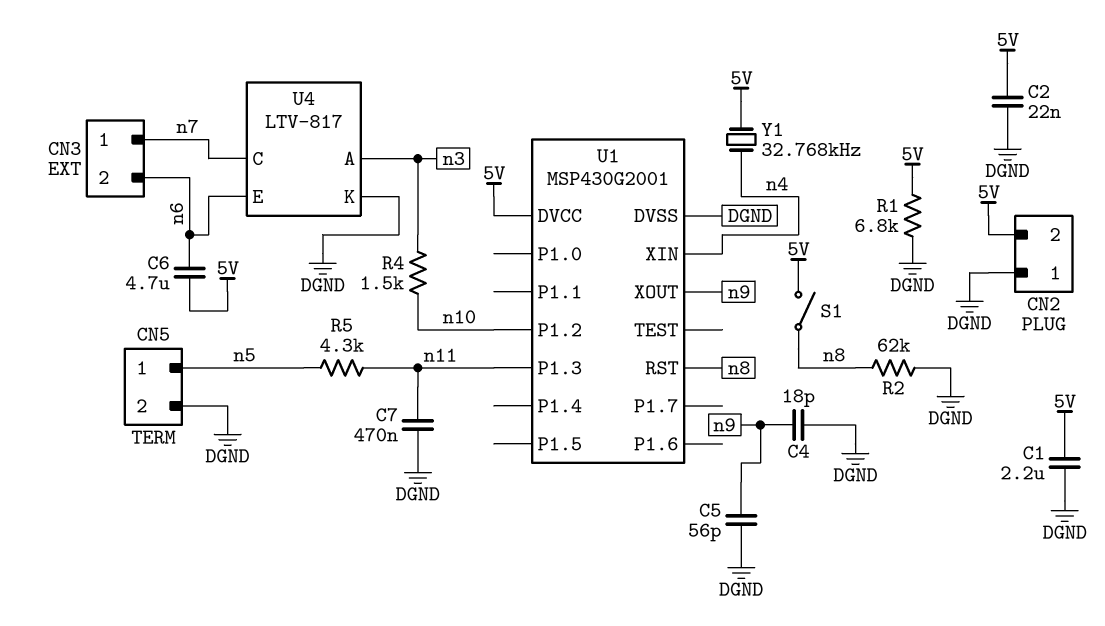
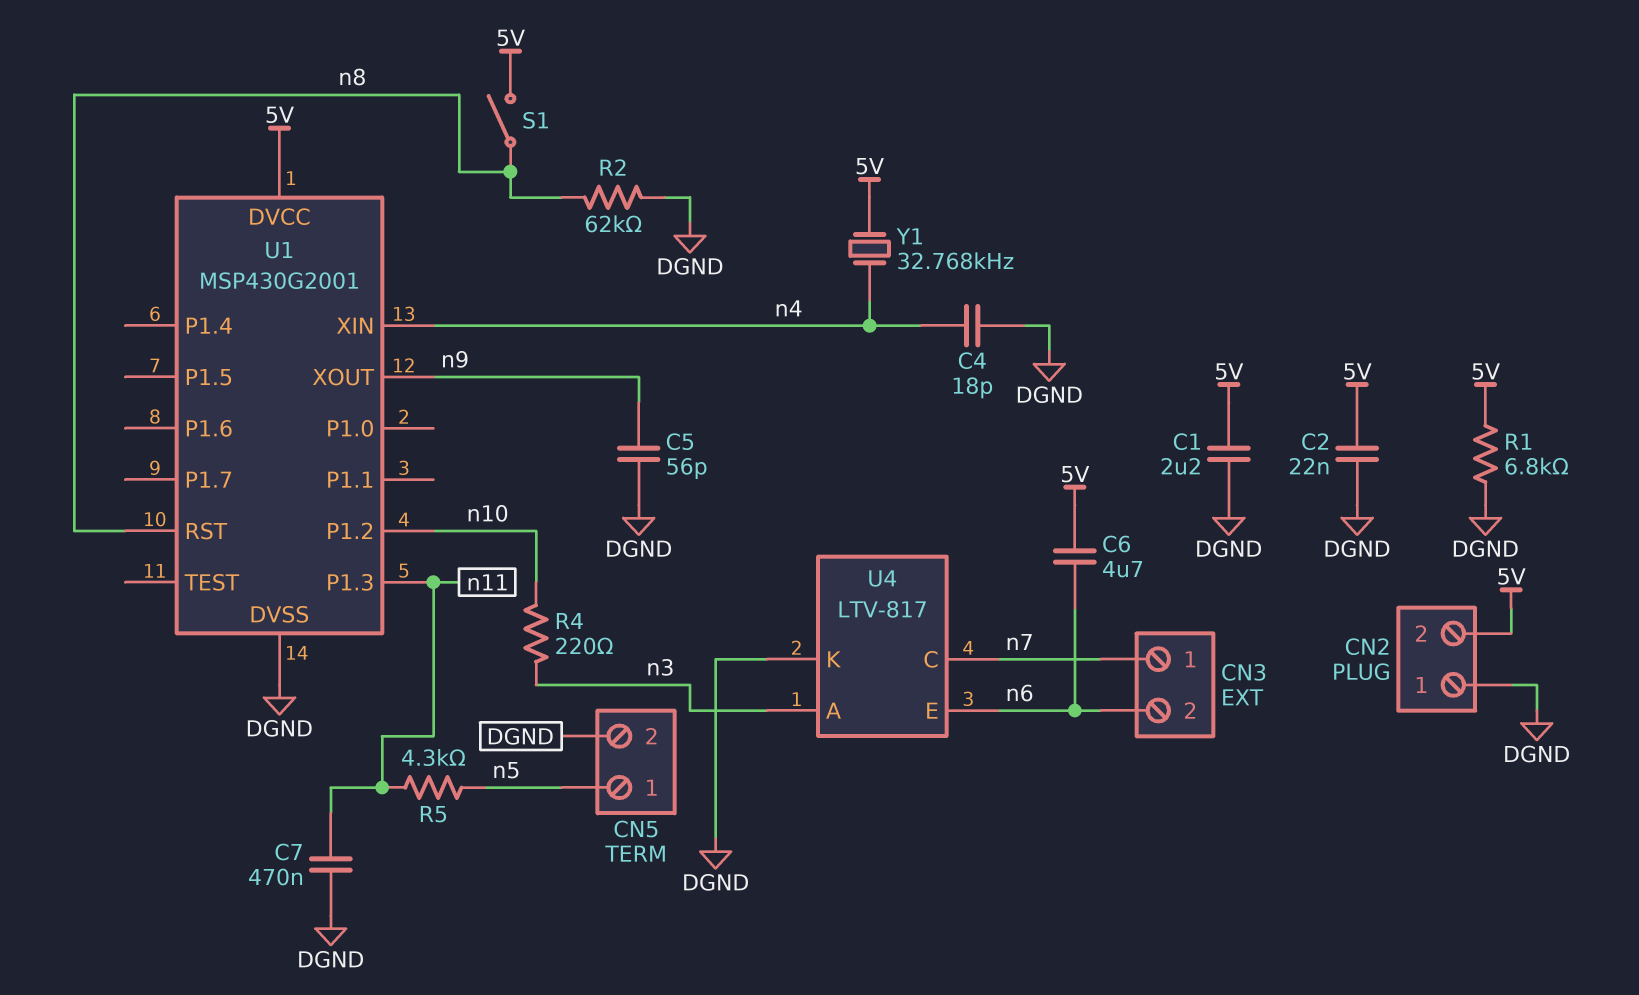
C4: 18pF (DGND, n9) -> 18pF (DGND, n4)
R4: 1.5k (n3, n10) -> 220 (n3, n10)

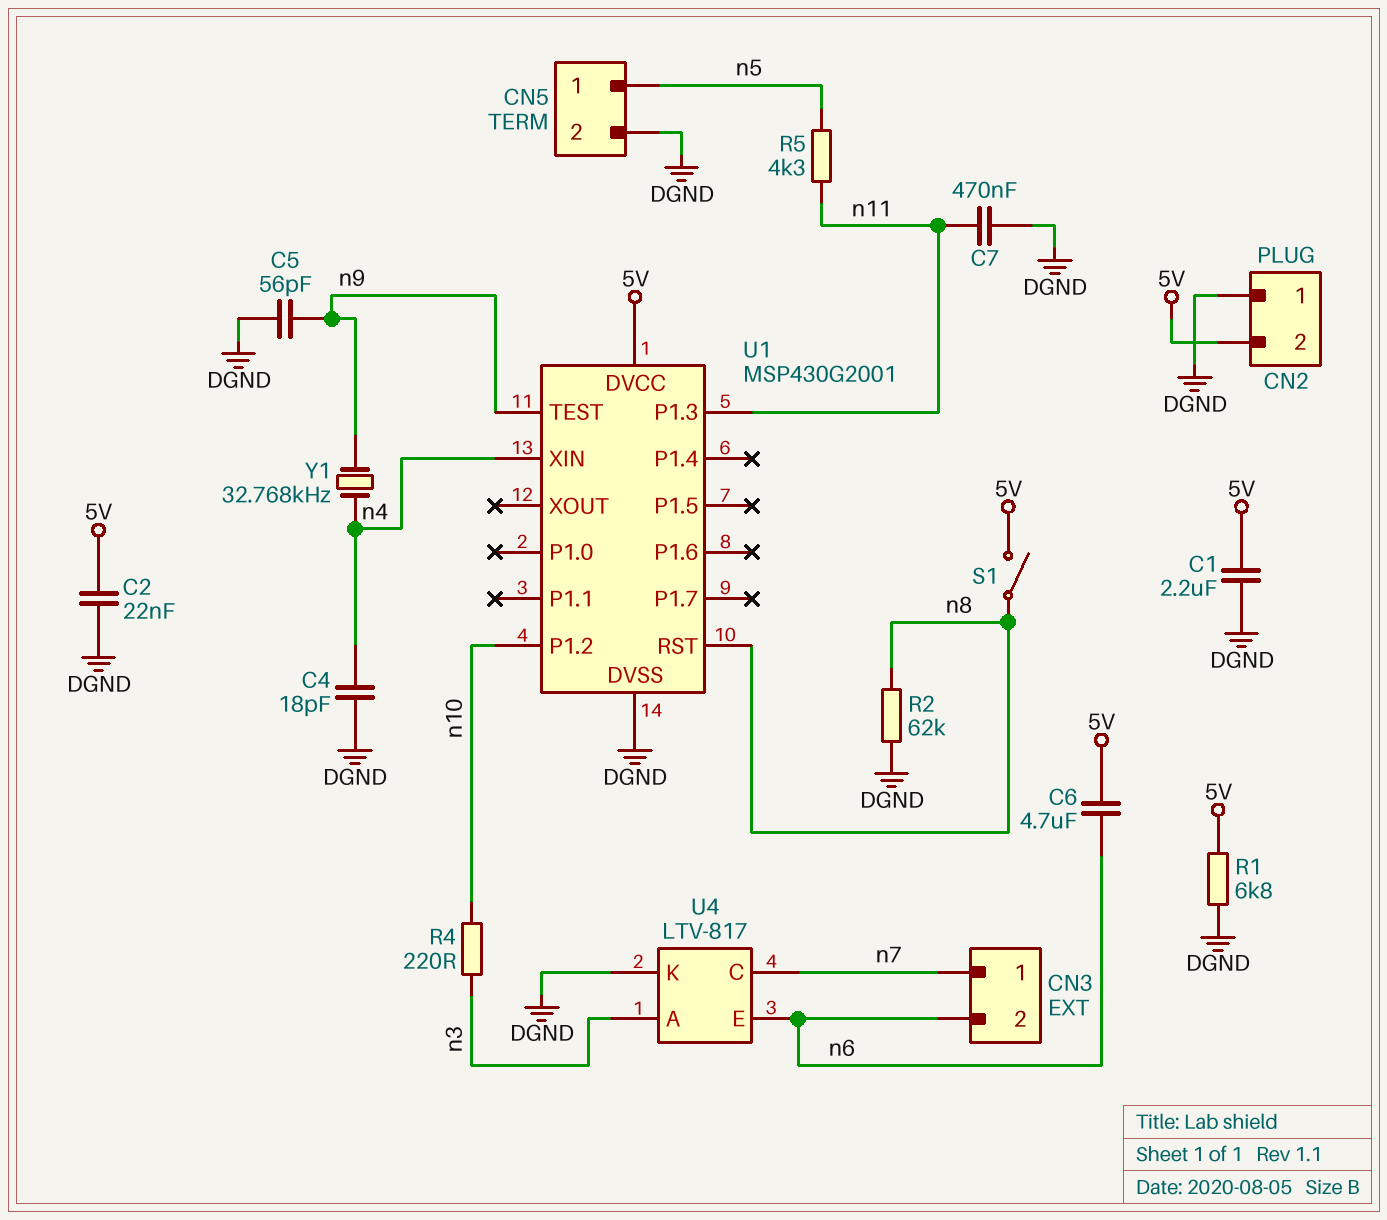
U1 pin TEST: none -> n9
U1 pin XOUT: n9 -> none
Y1: 32.768kHz (5V, n4) -> 32.768kHz (n4, n9)

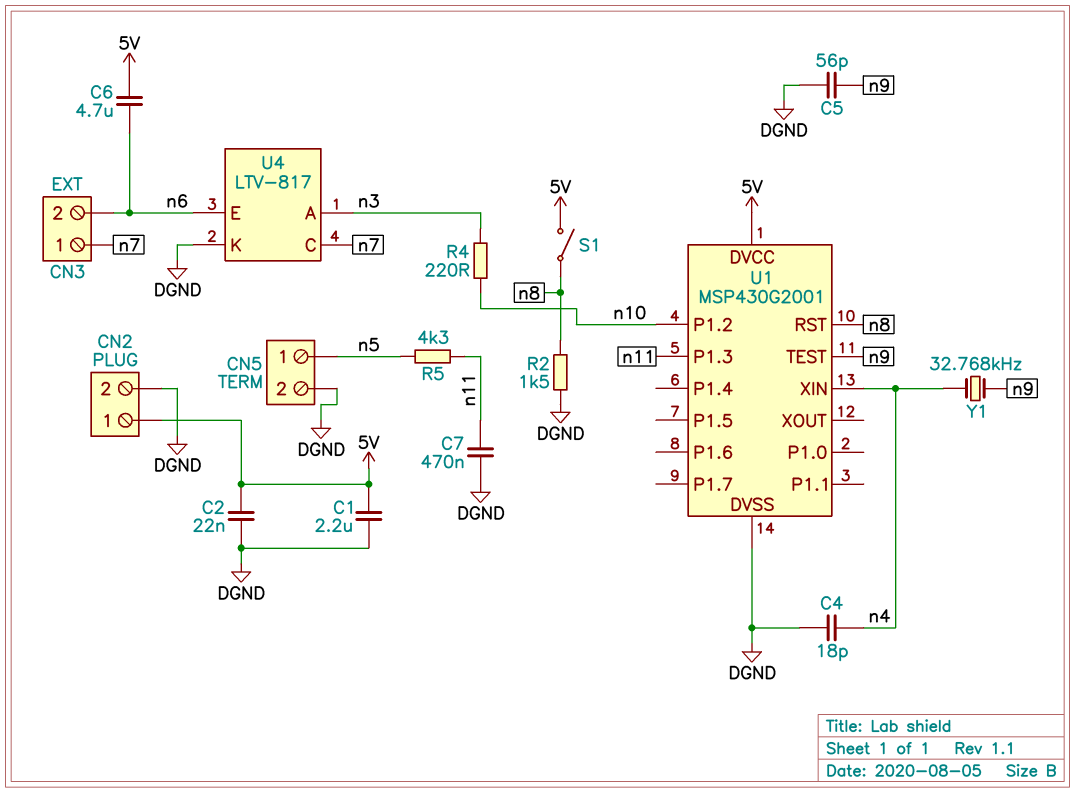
CN2 pin 1: DGND -> 5V
CN2 pin 2: 5V -> DGND
R1: 6.8k (5V, DGND) -> none
R2: 62k (DGND, n8) -> 1.5k (DGND, n8)

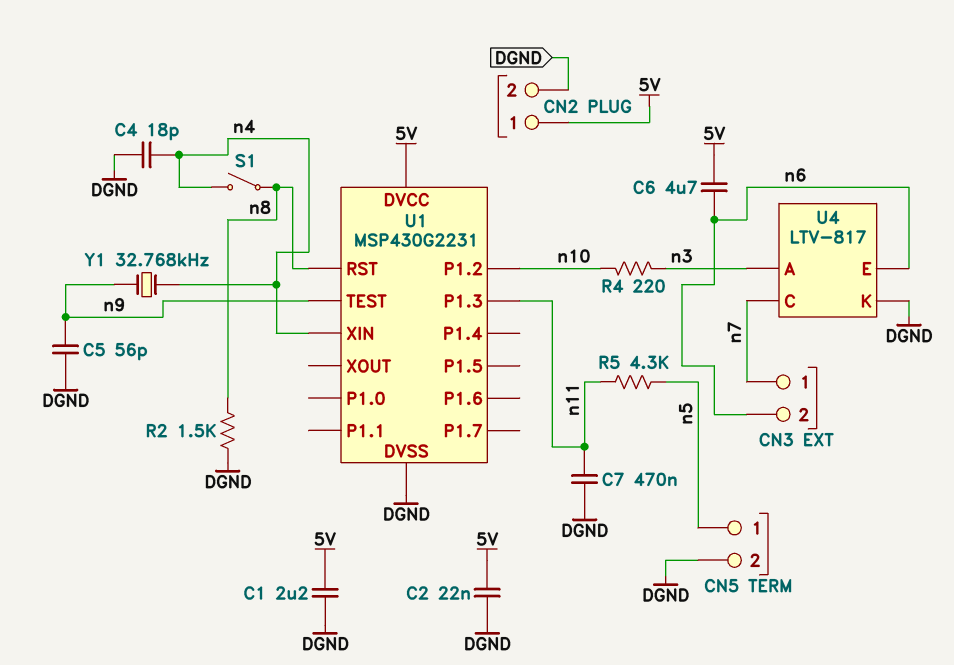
S1: switch (5V, n8) -> switch (n4, n8)
U1: MSP430G2001 -> MSP430G2231

